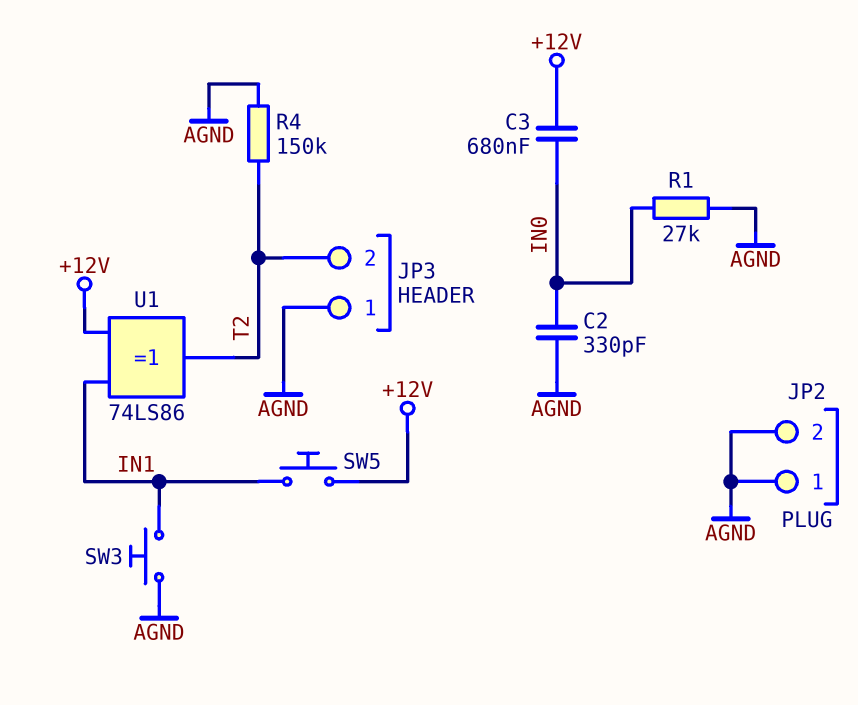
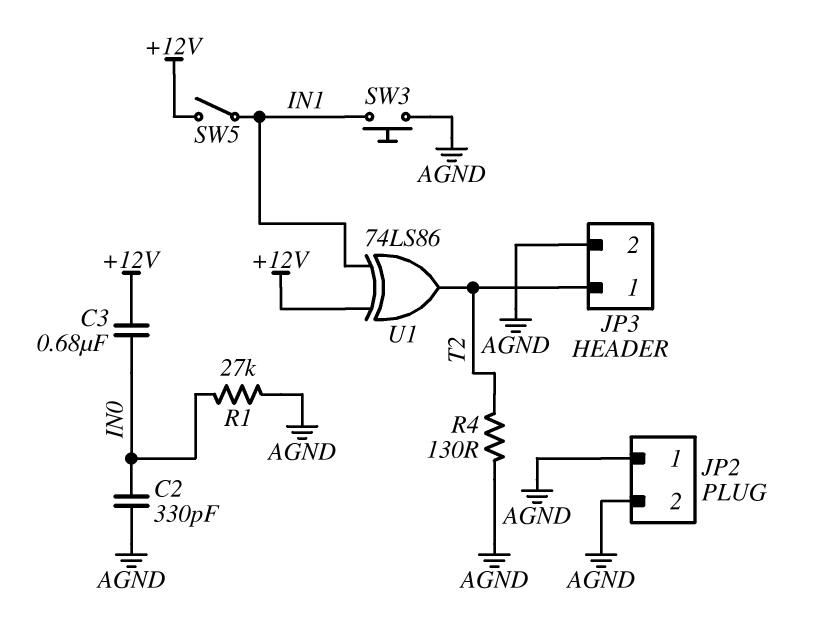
JP3 pin 1: AGND -> T2
JP3 pin 2: T2 -> AGND
R4: 150k (AGND, T2) -> 130 (AGND, T2)
SW5: button (+12V, IN1) -> switch (+12V, IN1)

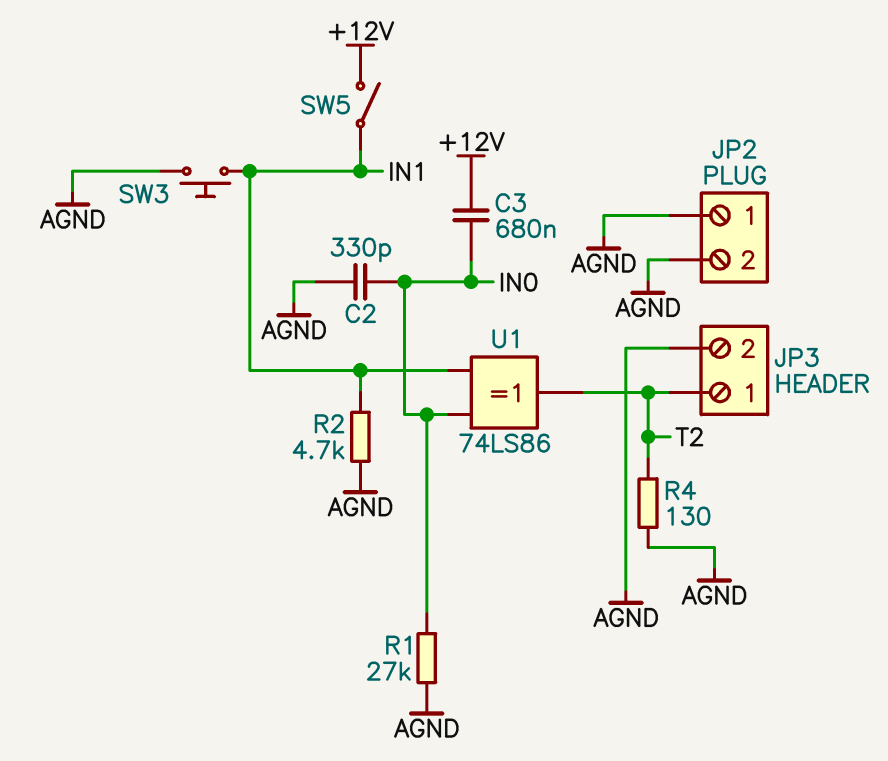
R2: none -> 4.7k (AGND, IN1)
U1: XOR 74LS86 (in +12V, in IN1, out T2) -> XOR 74LS86 (in IN0, in IN1, out T2)

